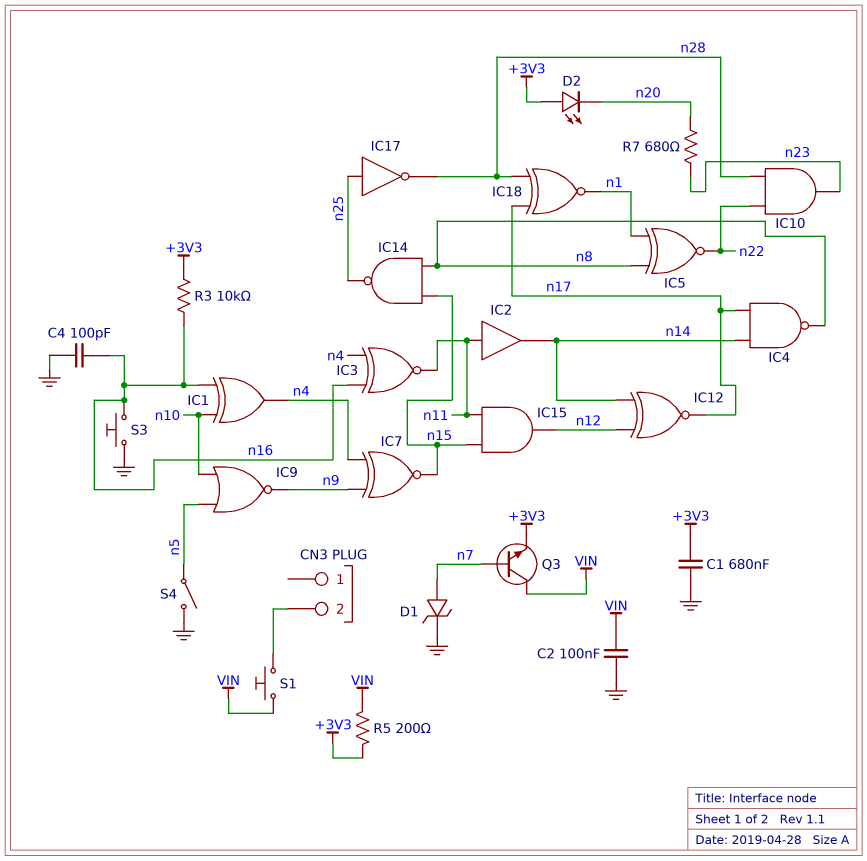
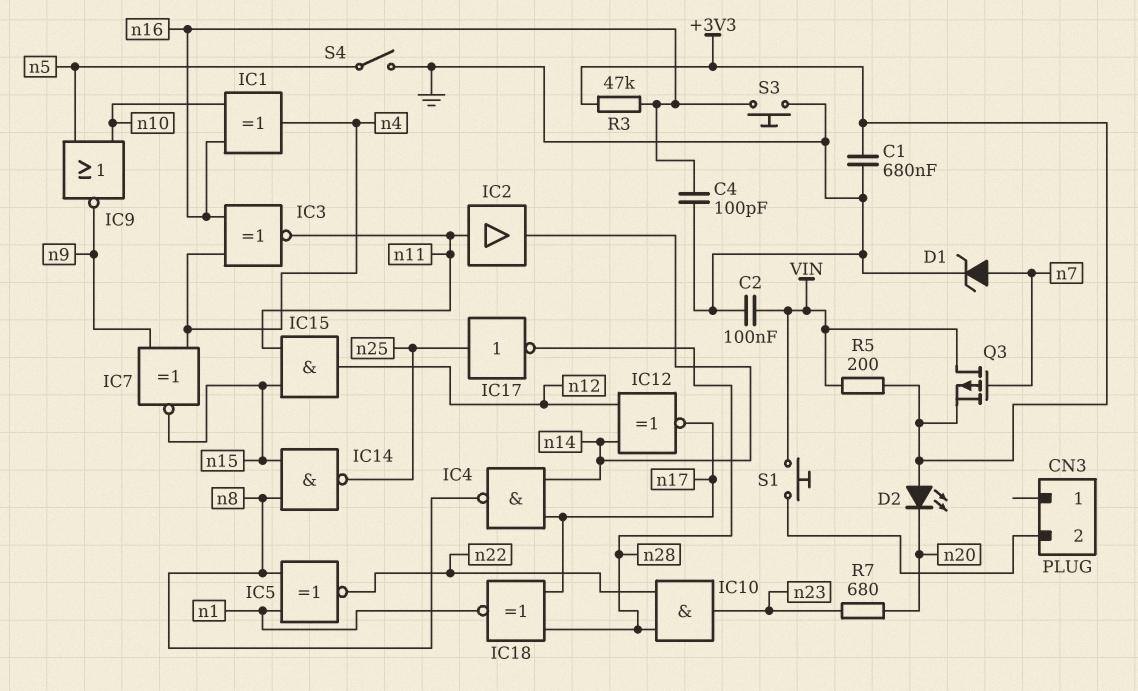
Q3: NPN (B n7, C VIN, E +3V3) -> PMOS (G n7, D VIN, S +3V3)
R3: 10k (+3V3, n16) -> 47k (+3V3, n16)

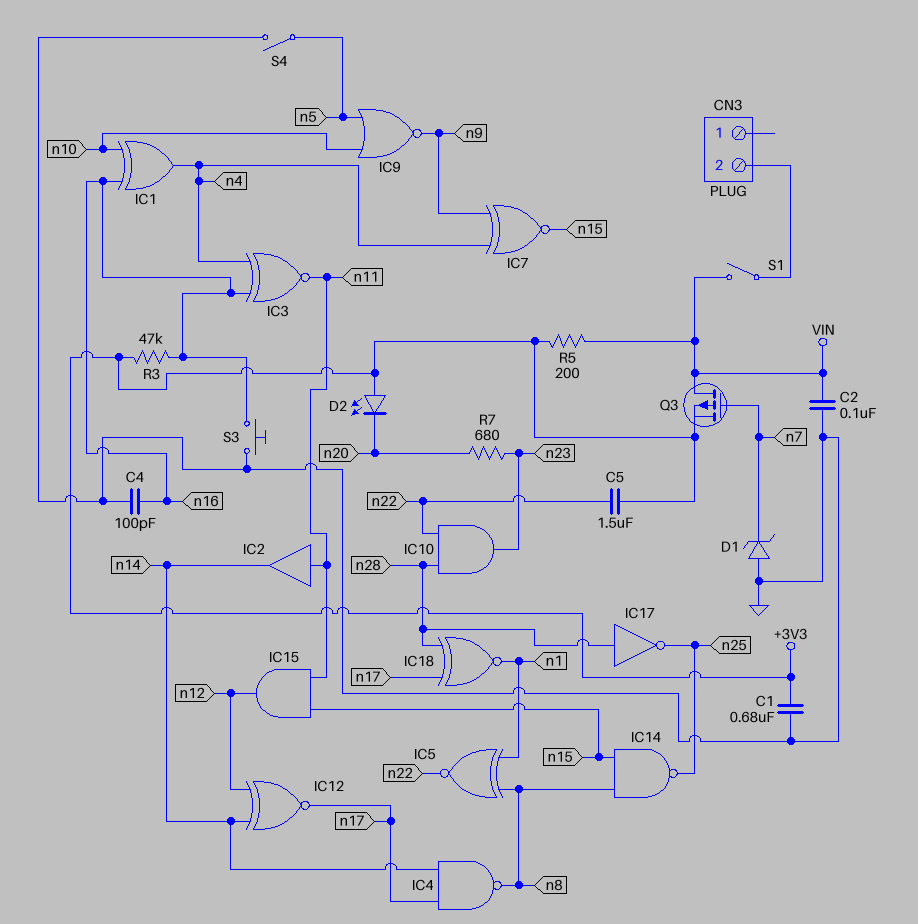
C5: none -> 1.5uF (+3V3, n22)
D1: zener (A n7, K GND) -> zener (A GND, K n7)
IC17: NOT (in n25, out n28) -> NOT (in n28, out n25)
S1: button (CN3/2, VIN) -> switch (CN3/2, VIN)

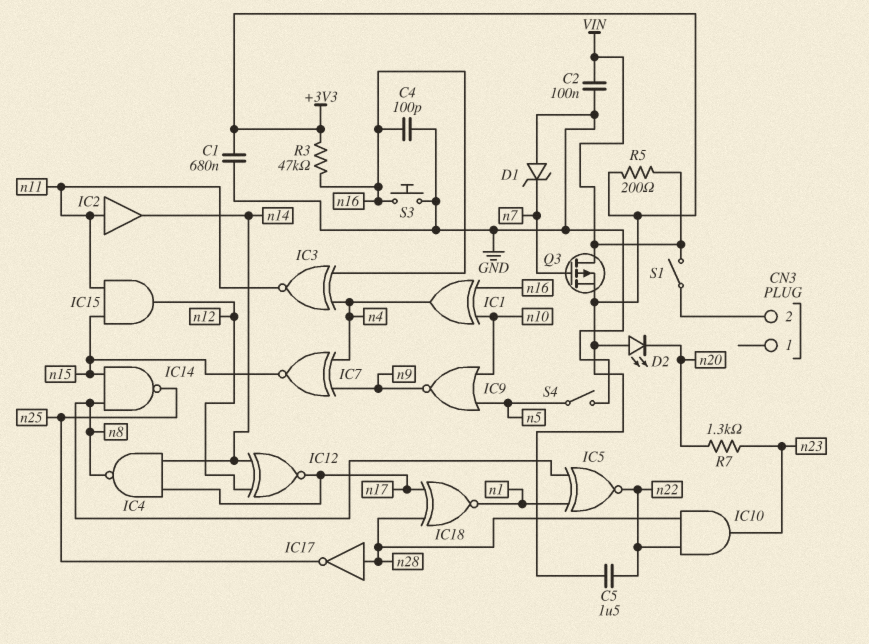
R7: 680 (n20, n23) -> 1.3k (n20, n23)

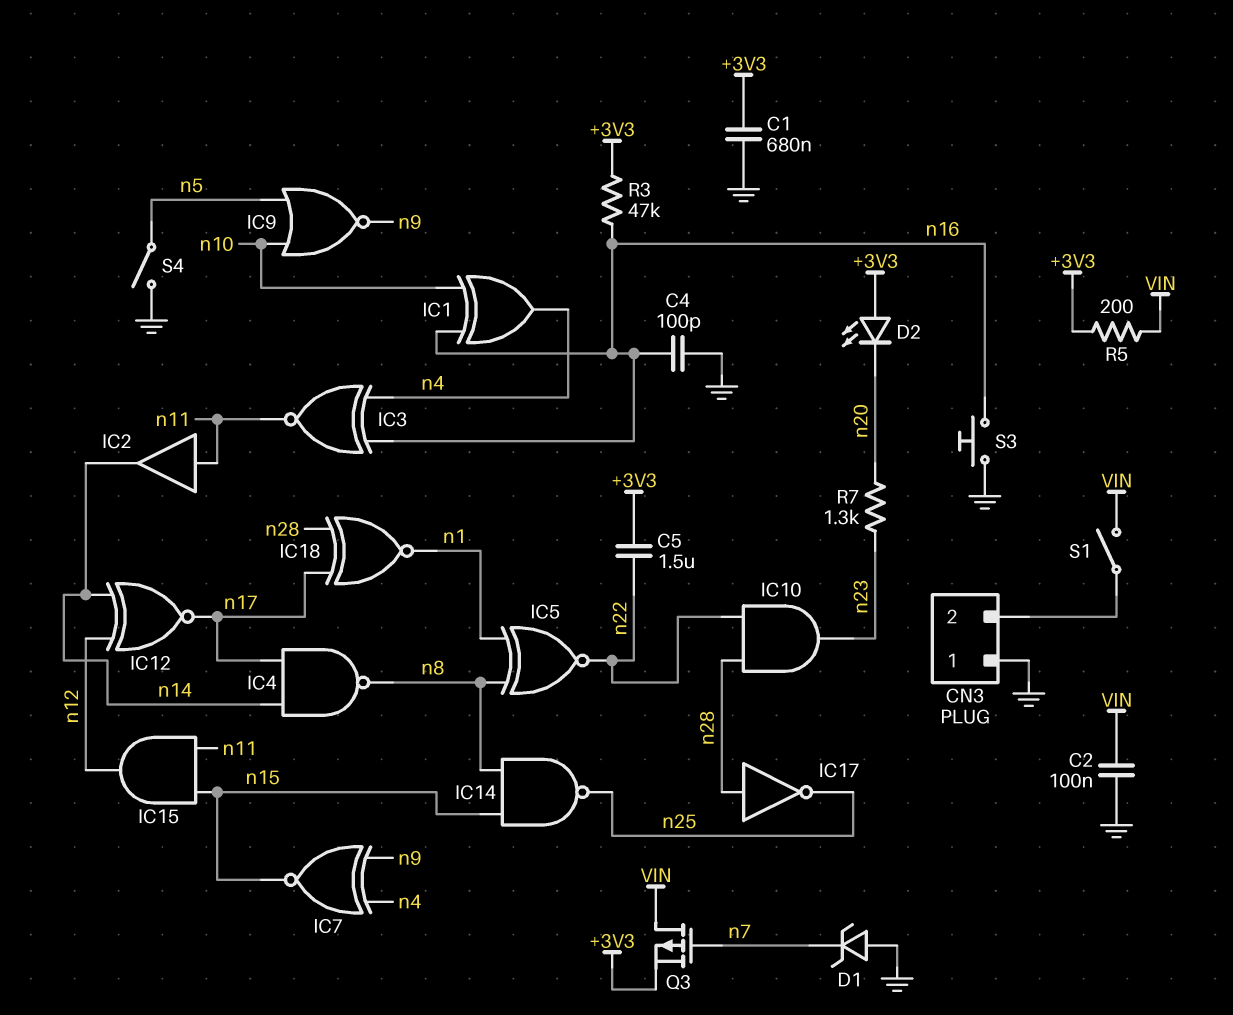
CN3 pin 1: none -> GND

